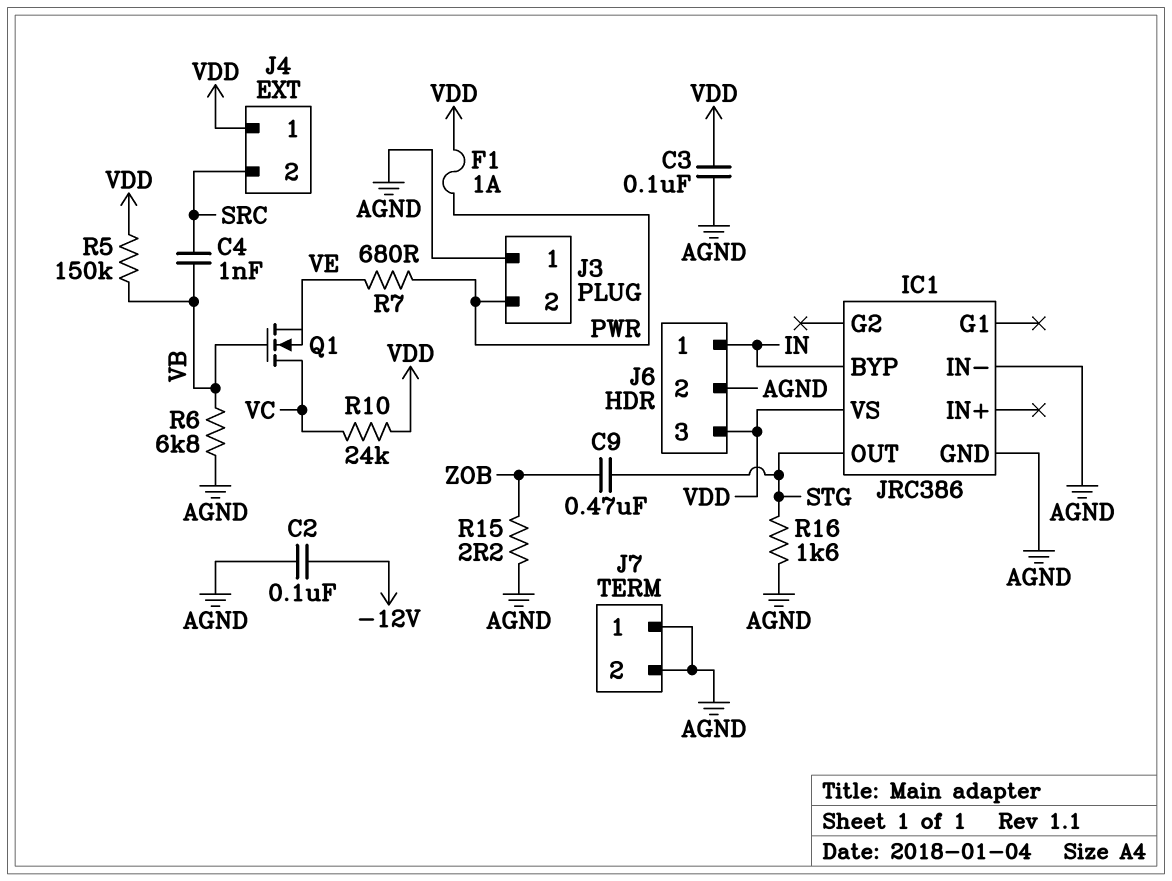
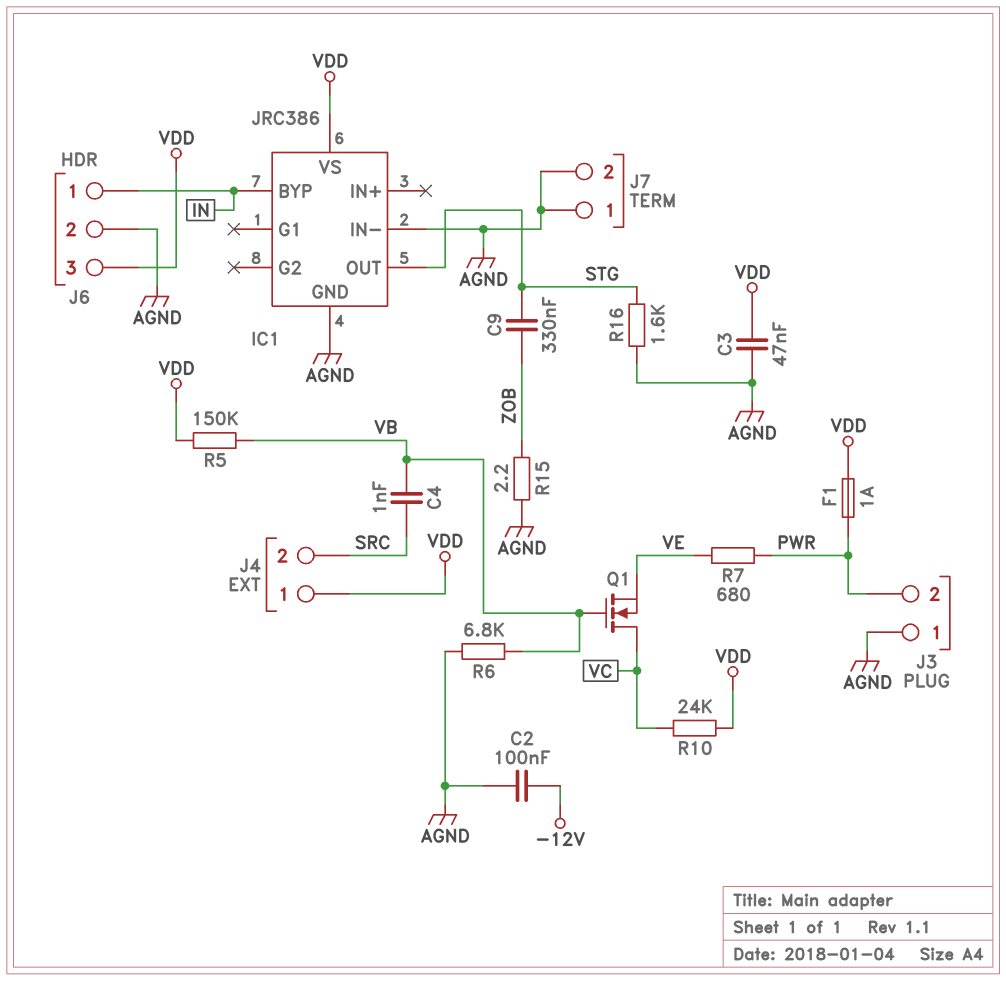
C3: 100nF (AGND, VDD) -> 47nF (AGND, VDD)
C9: 470nF (STG, ZOB) -> 330nF (STG, ZOB)

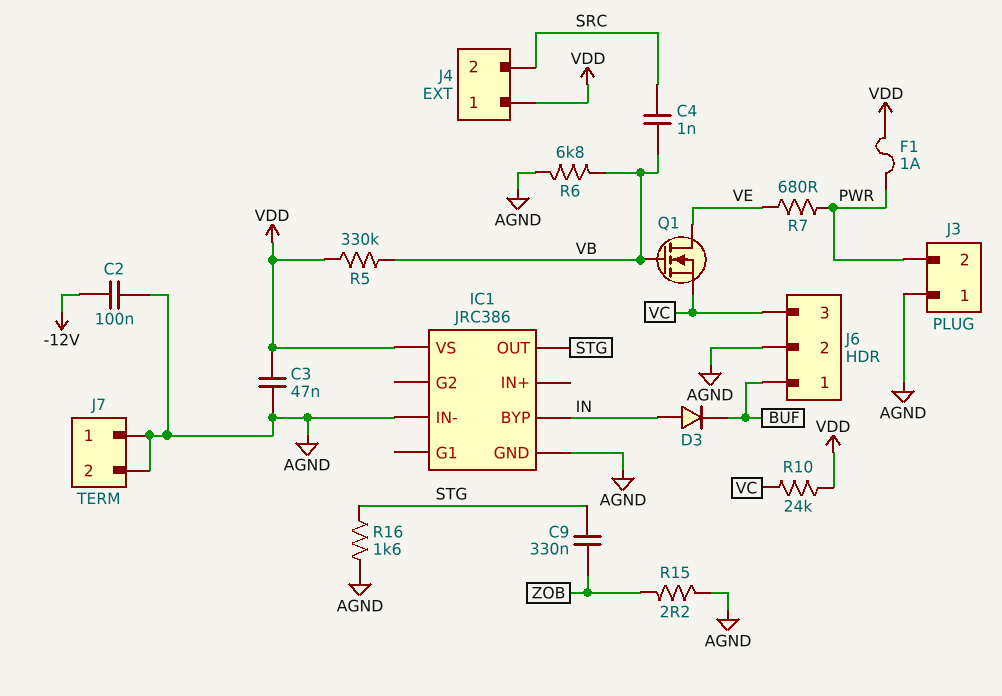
D3: none -> diode (A IN, K BUF)
J6 pin 1: IN -> BUF
J6 pin 3: VDD -> VC
Q1: NMOS (G VB, D VC, S VE) -> NMOS (G VB, D VE, S VC)
R5: 150k (VB, VDD) -> 330k (VB, VDD)

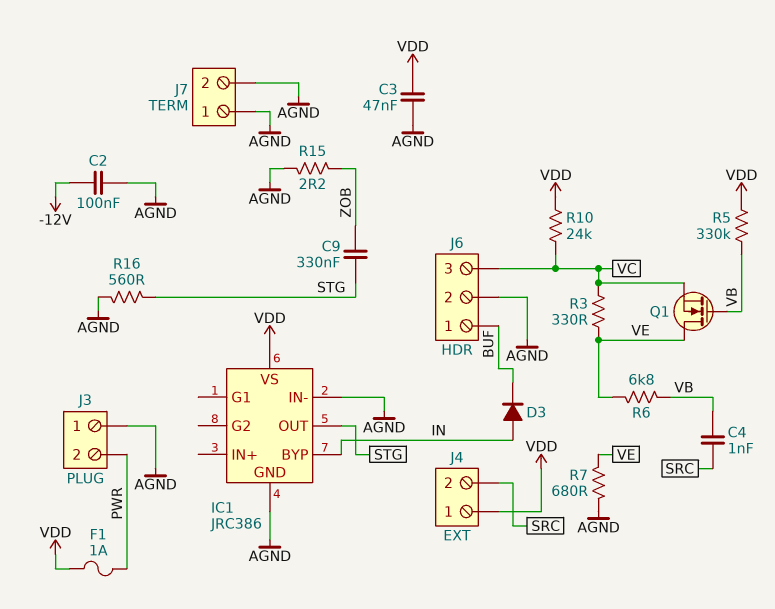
R3: none -> 330 (VC, VE)
R6: 6.8k (AGND, VB) -> 6.8k (VB, VE)
R7: 680 (PWR, VE) -> 680 (AGND, VE)
R16: 1.6k (AGND, STG) -> 560 (AGND, STG)

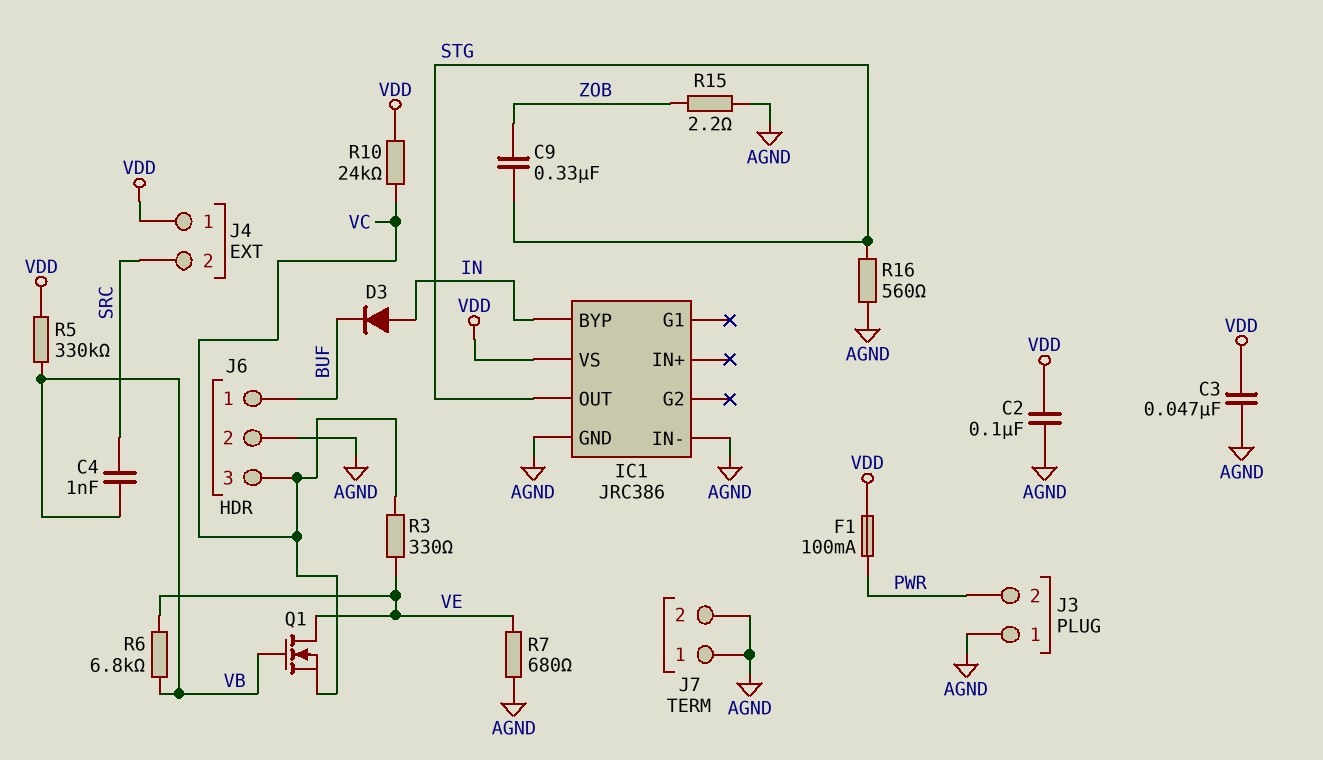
C2: 100nF (-12V, AGND) -> 100nF (AGND, VDD)
F1: 1A (PWR, VDD) -> 100mA (PWR, VDD)

